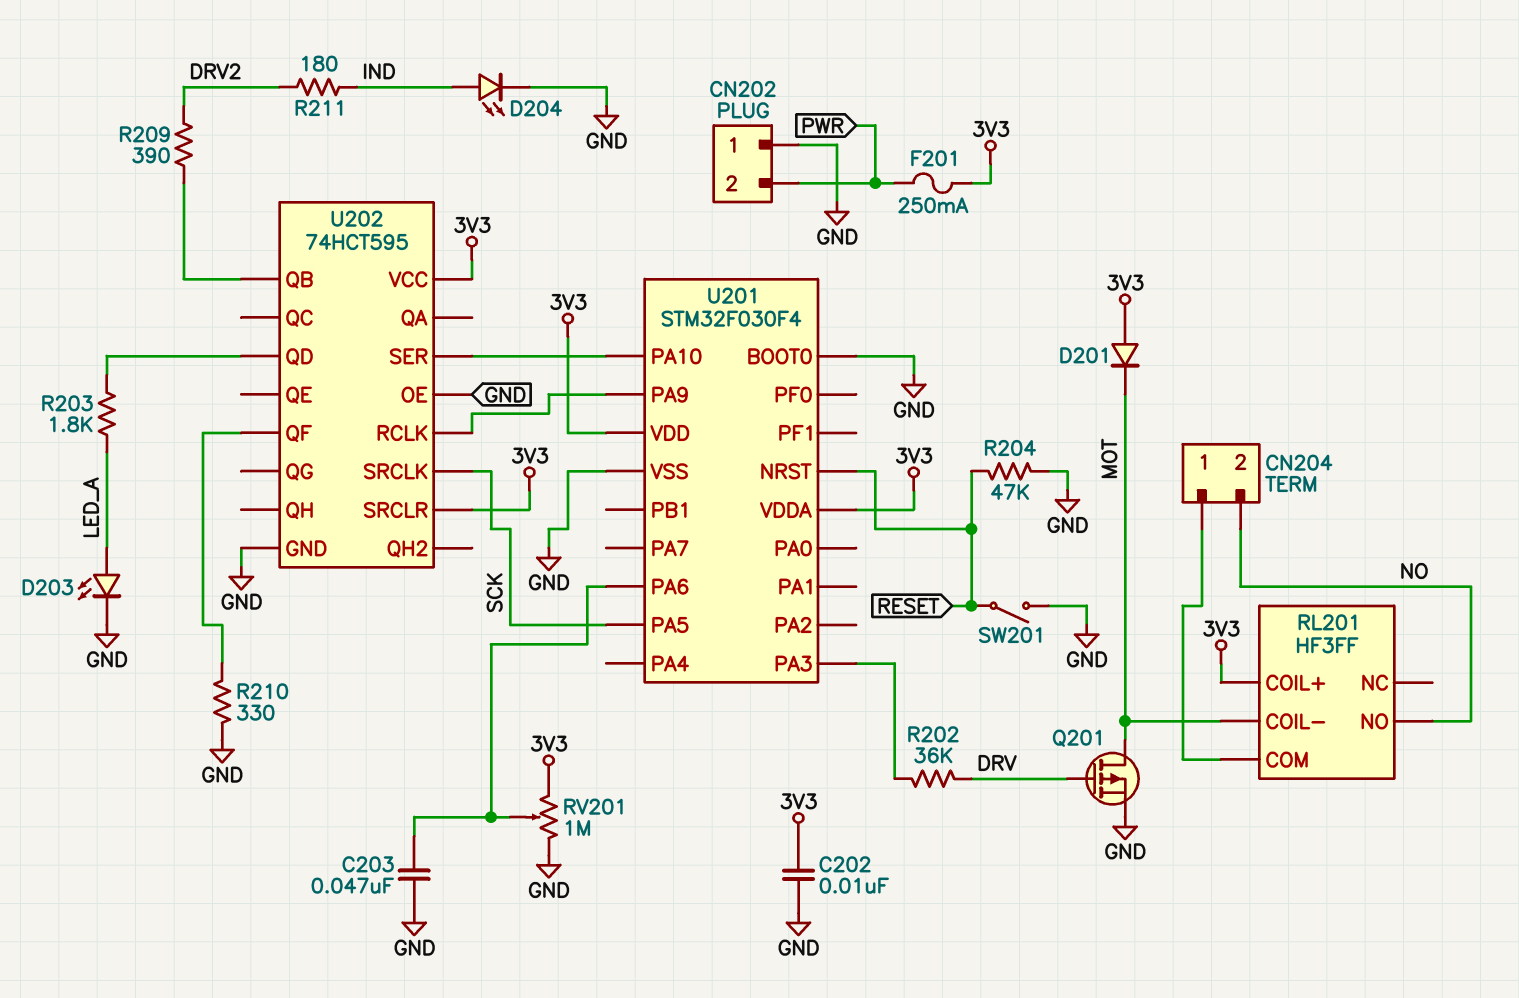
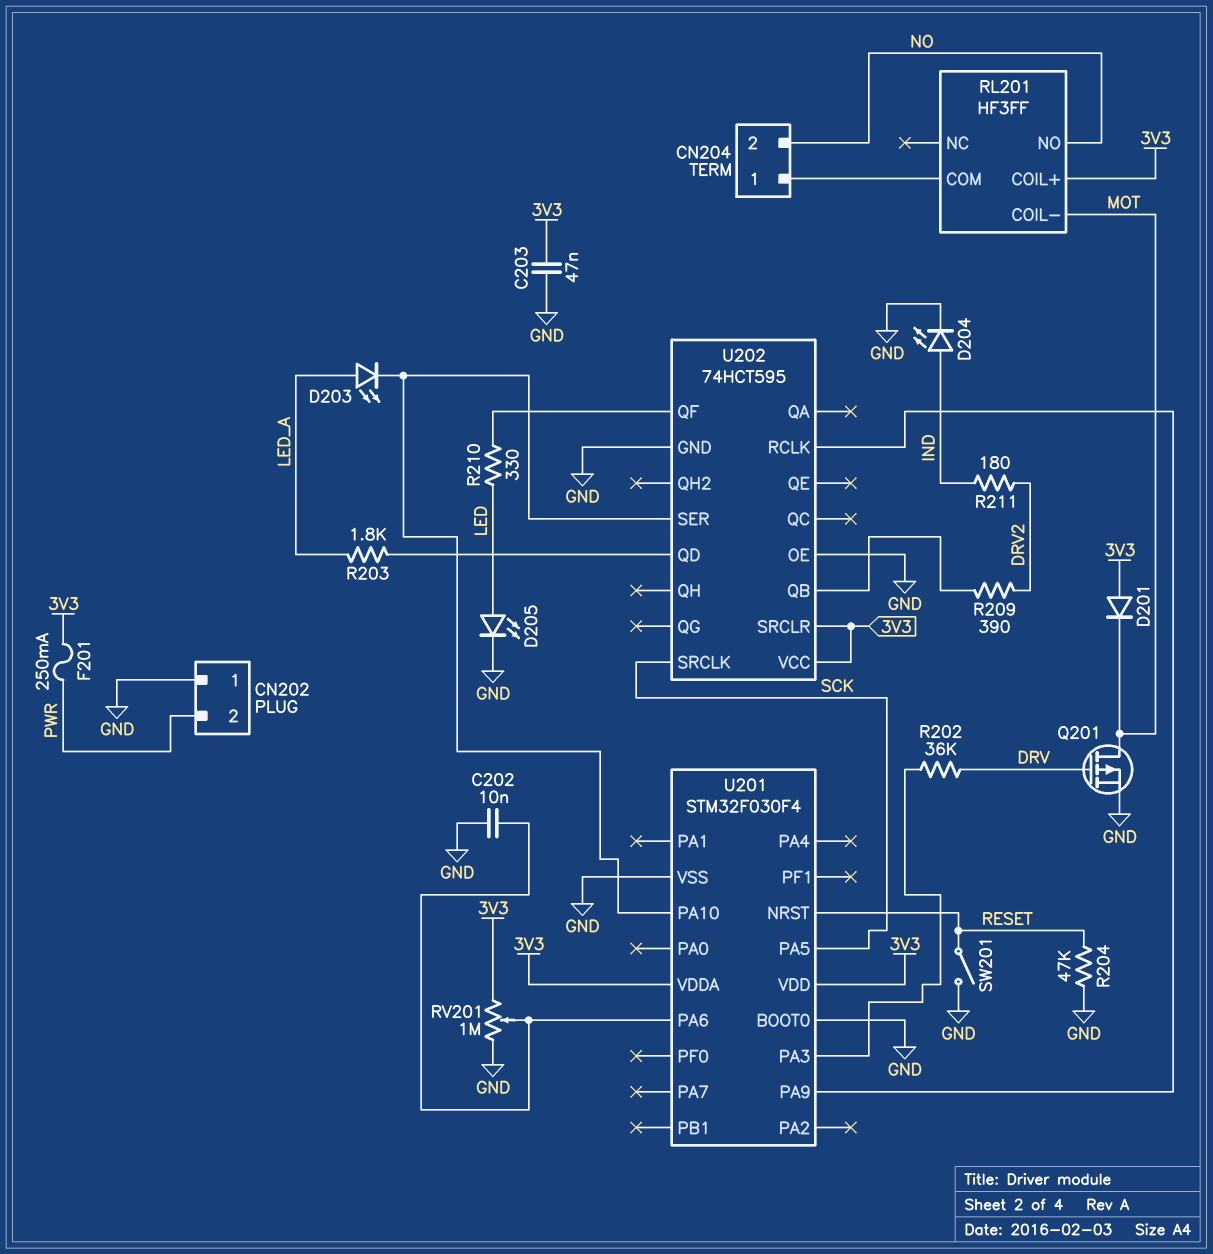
C202: 10nF (3V3, GND) -> 10nF (GND, U201/PA6)
C203: 47nF (GND, U201/PA6) -> 47nF (3V3, GND)
D203: LED (A LED_A, K GND) -> LED (A LED_A, K U201/PA10)
D205: none -> LED (A LED, K GND)
R210: 330 (GND, U202/QF) -> 330 (LED, U202/QF)

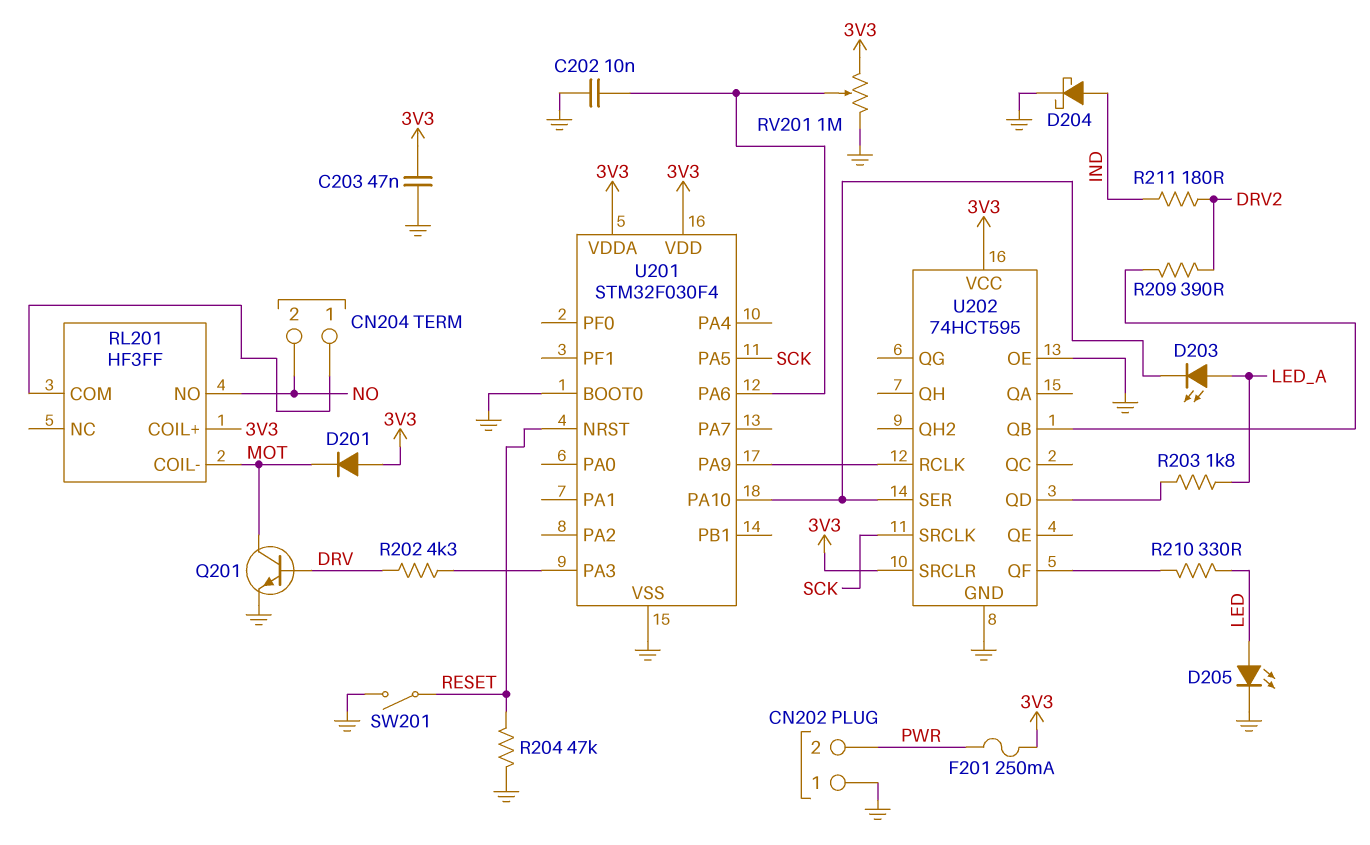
D204: LED (A IND, K GND) -> schottky (A IND, K GND)
Q201: PMOS (G DRV, D MOT, S GND) -> NPN (B DRV, C MOT, E GND)
R202: 36k (DRV, U201/PA3) -> 4.3k (DRV, U201/PA3)

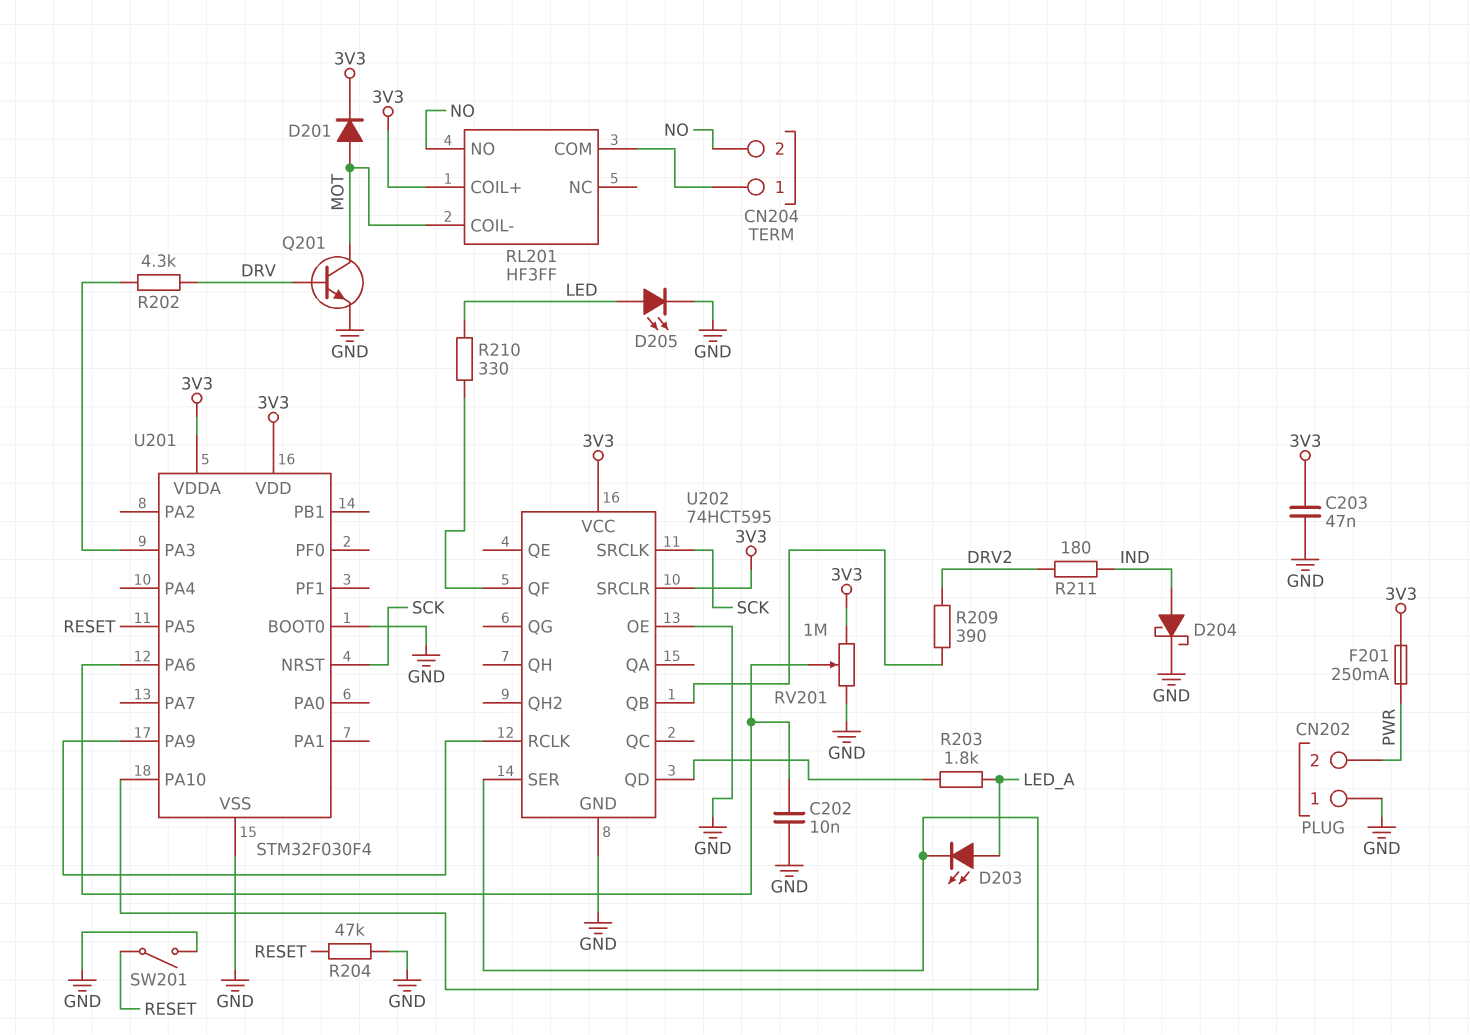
D201: diode (A 3V3, K MOT) -> diode (A MOT, K 3V3)
U201 pin NRST: RESET -> SCK
U201 pin PA5: SCK -> RESET

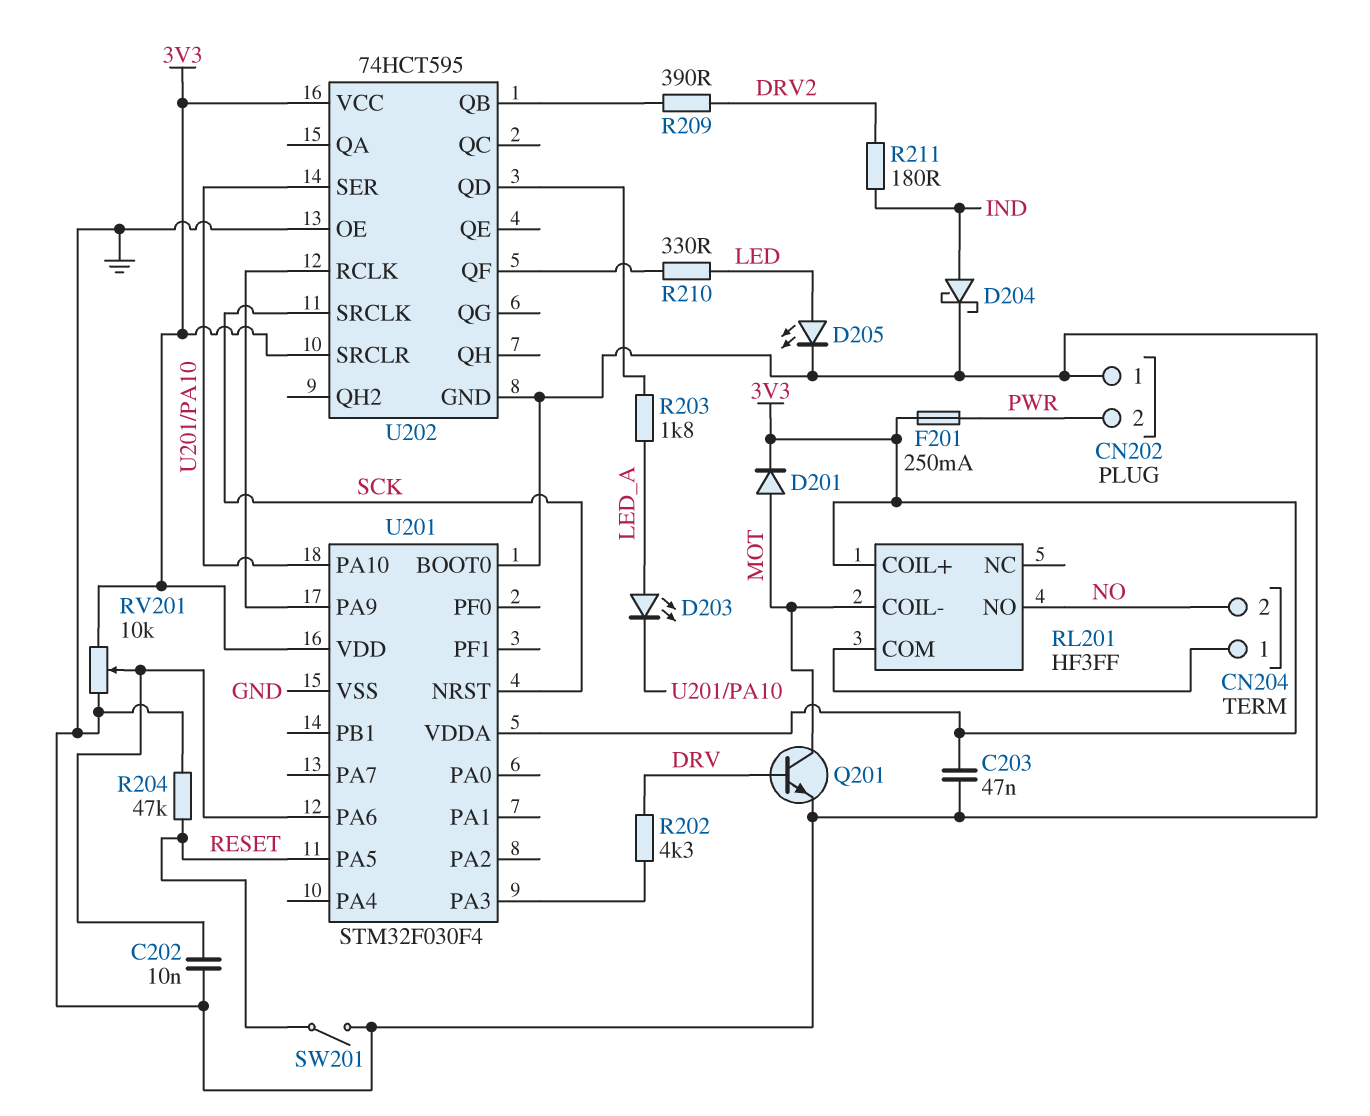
RV201: 1M (3V3, GND, wiper U201/PA6) -> 10k (3V3, GND, wiper U201/PA6)

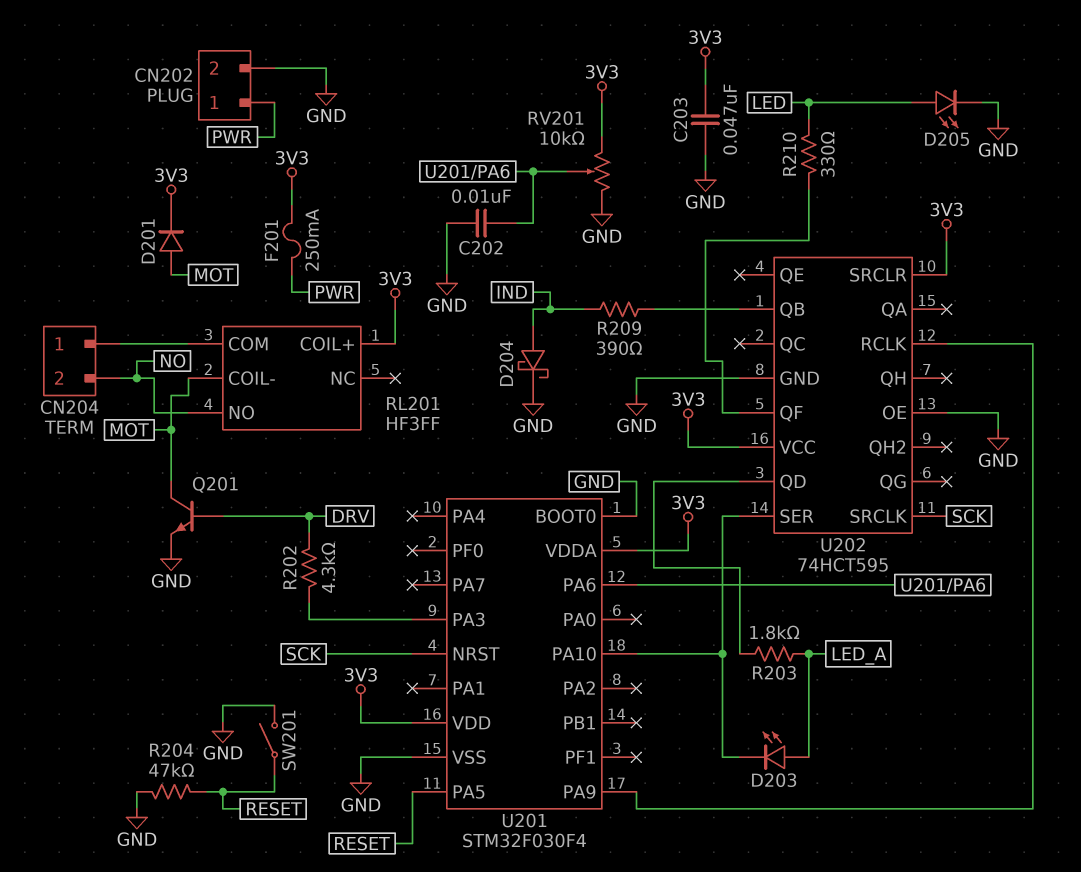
CN202 pin 1: GND -> PWR
CN202 pin 2: PWR -> GND
R209: 390 (DRV2, U202/QB) -> 390 (IND, U202/QB)
R211: 180 (DRV2, IND) -> none

